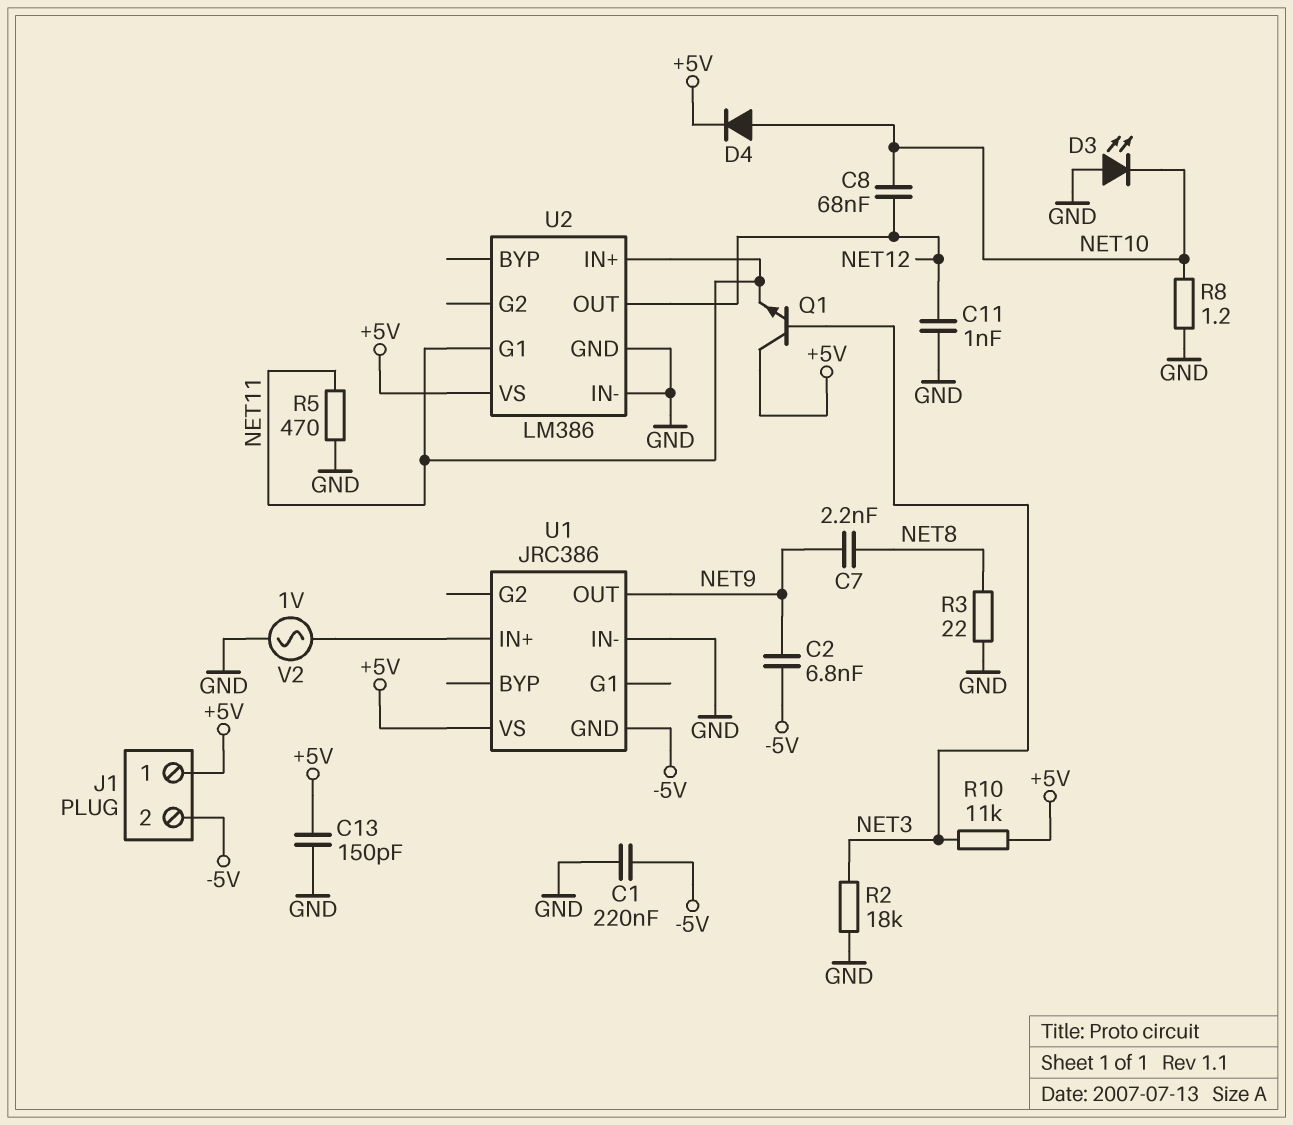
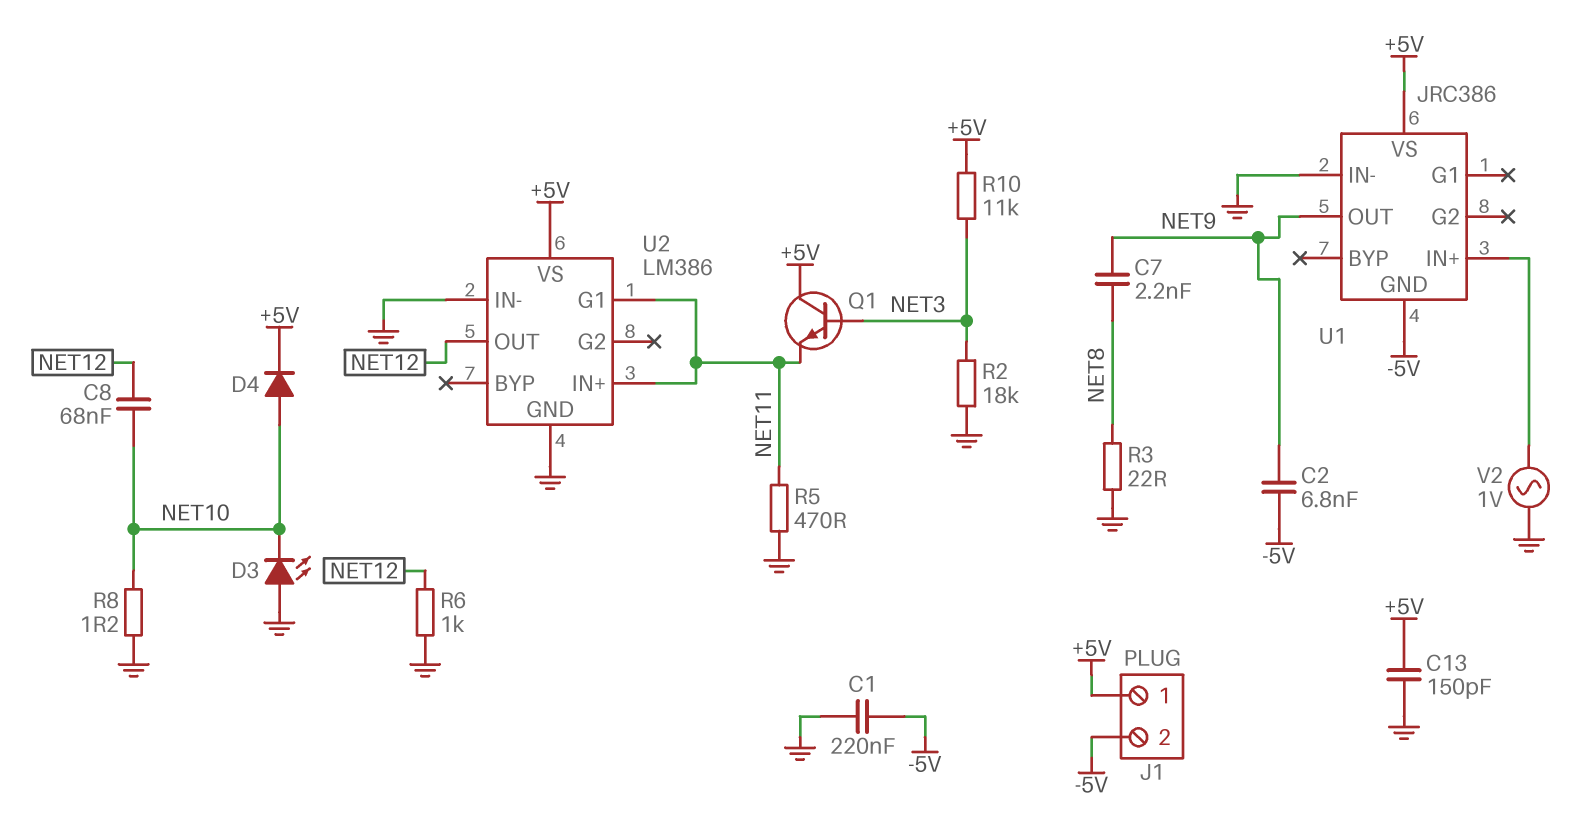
C11: 1nF (GND, NET12) -> none
R6: none -> 1k (GND, NET12)

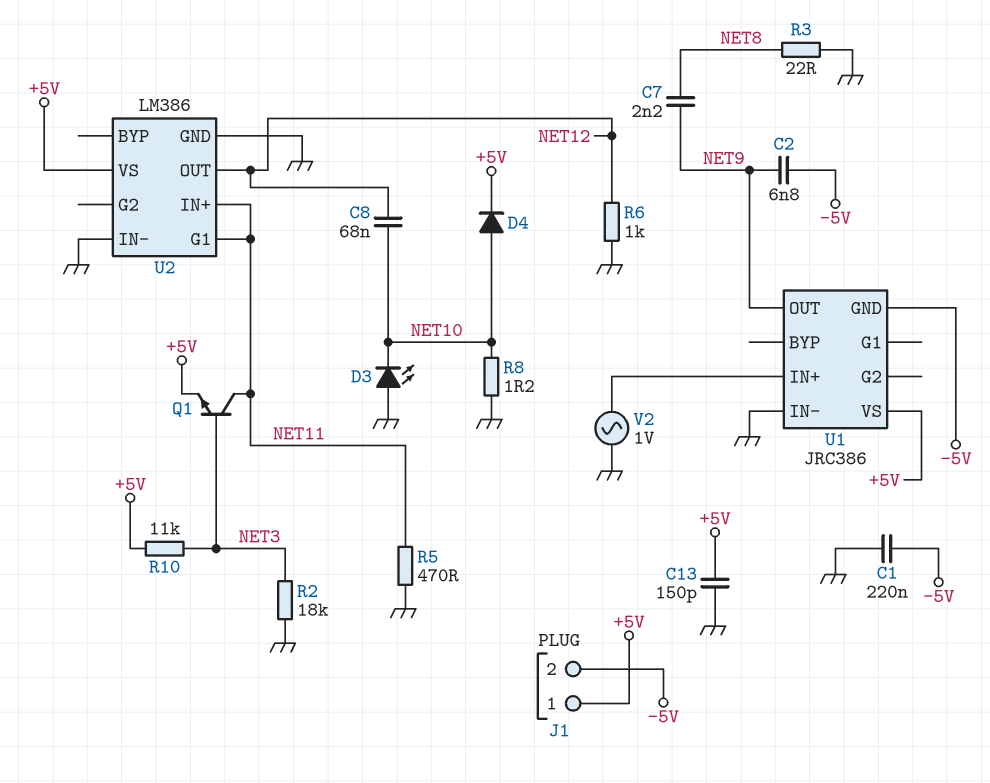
Q1: NPN (B NET3, C +5V, E NET11) -> NPN (B NET3, C NET11, E +5V)

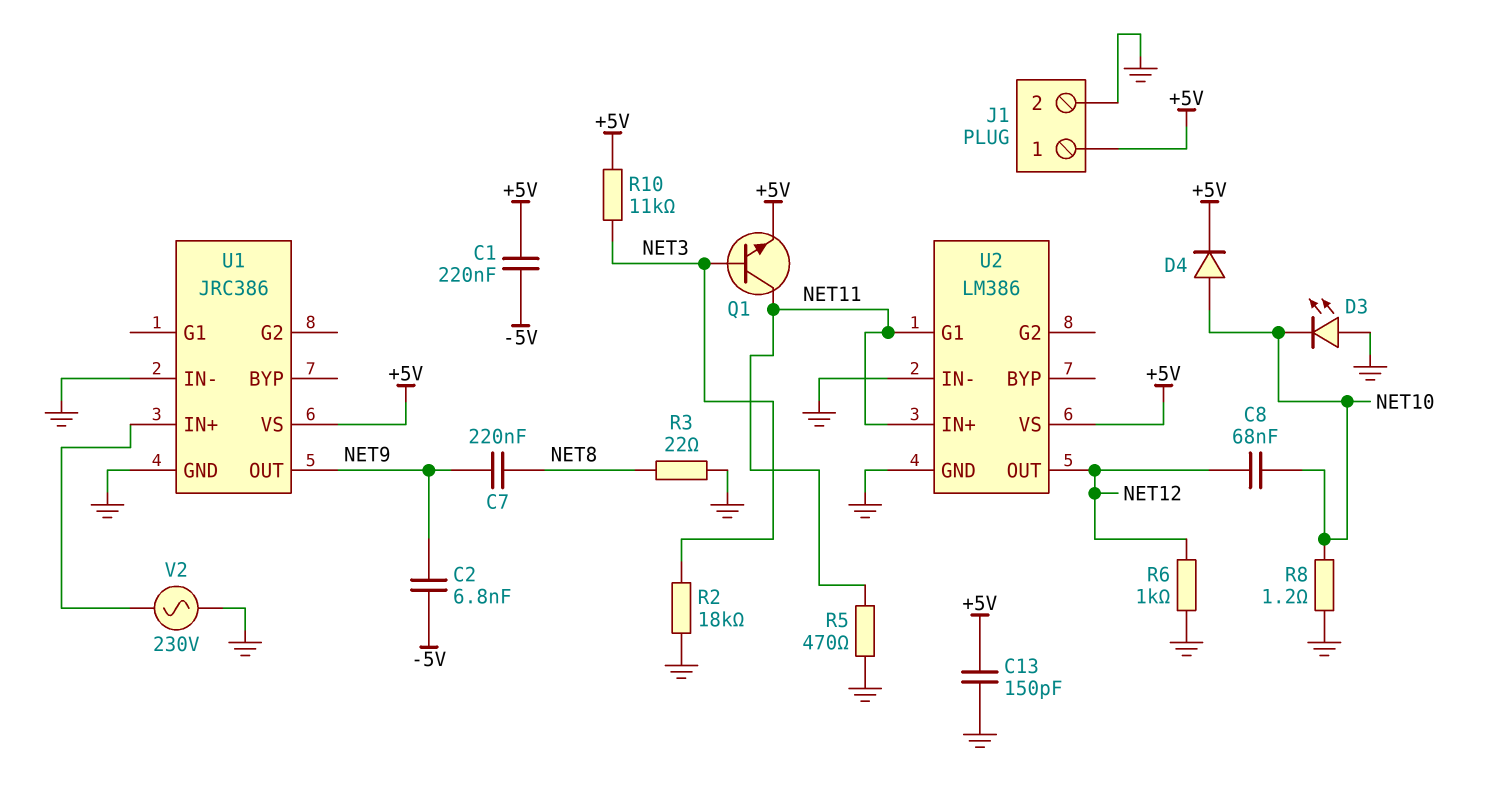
C1: 220nF (-5V, GND) -> 220nF (+5V, -5V)
C7: 2.2nF (NET8, NET9) -> 220nF (NET8, NET9)
J1 pin 2: -5V -> GND
U1 pin GND: -5V -> GND
V2: AC 1V (GND, U1/IN+) -> AC 230V (GND, U1/IN+)

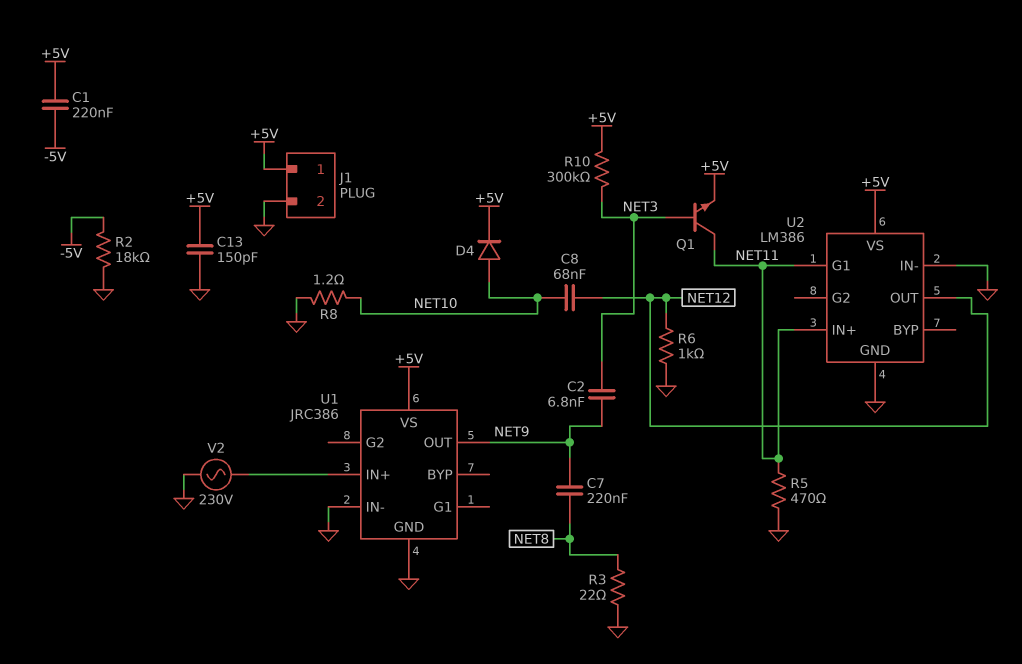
C2: 6.8nF (-5V, NET9) -> 6.8nF (NET3, NET9)
D3: LED (A GND, K NET10) -> none
R2: 18k (GND, NET3) -> 18k (-5V, GND)
R10: 11k (+5V, NET3) -> 300k (+5V, NET3)

